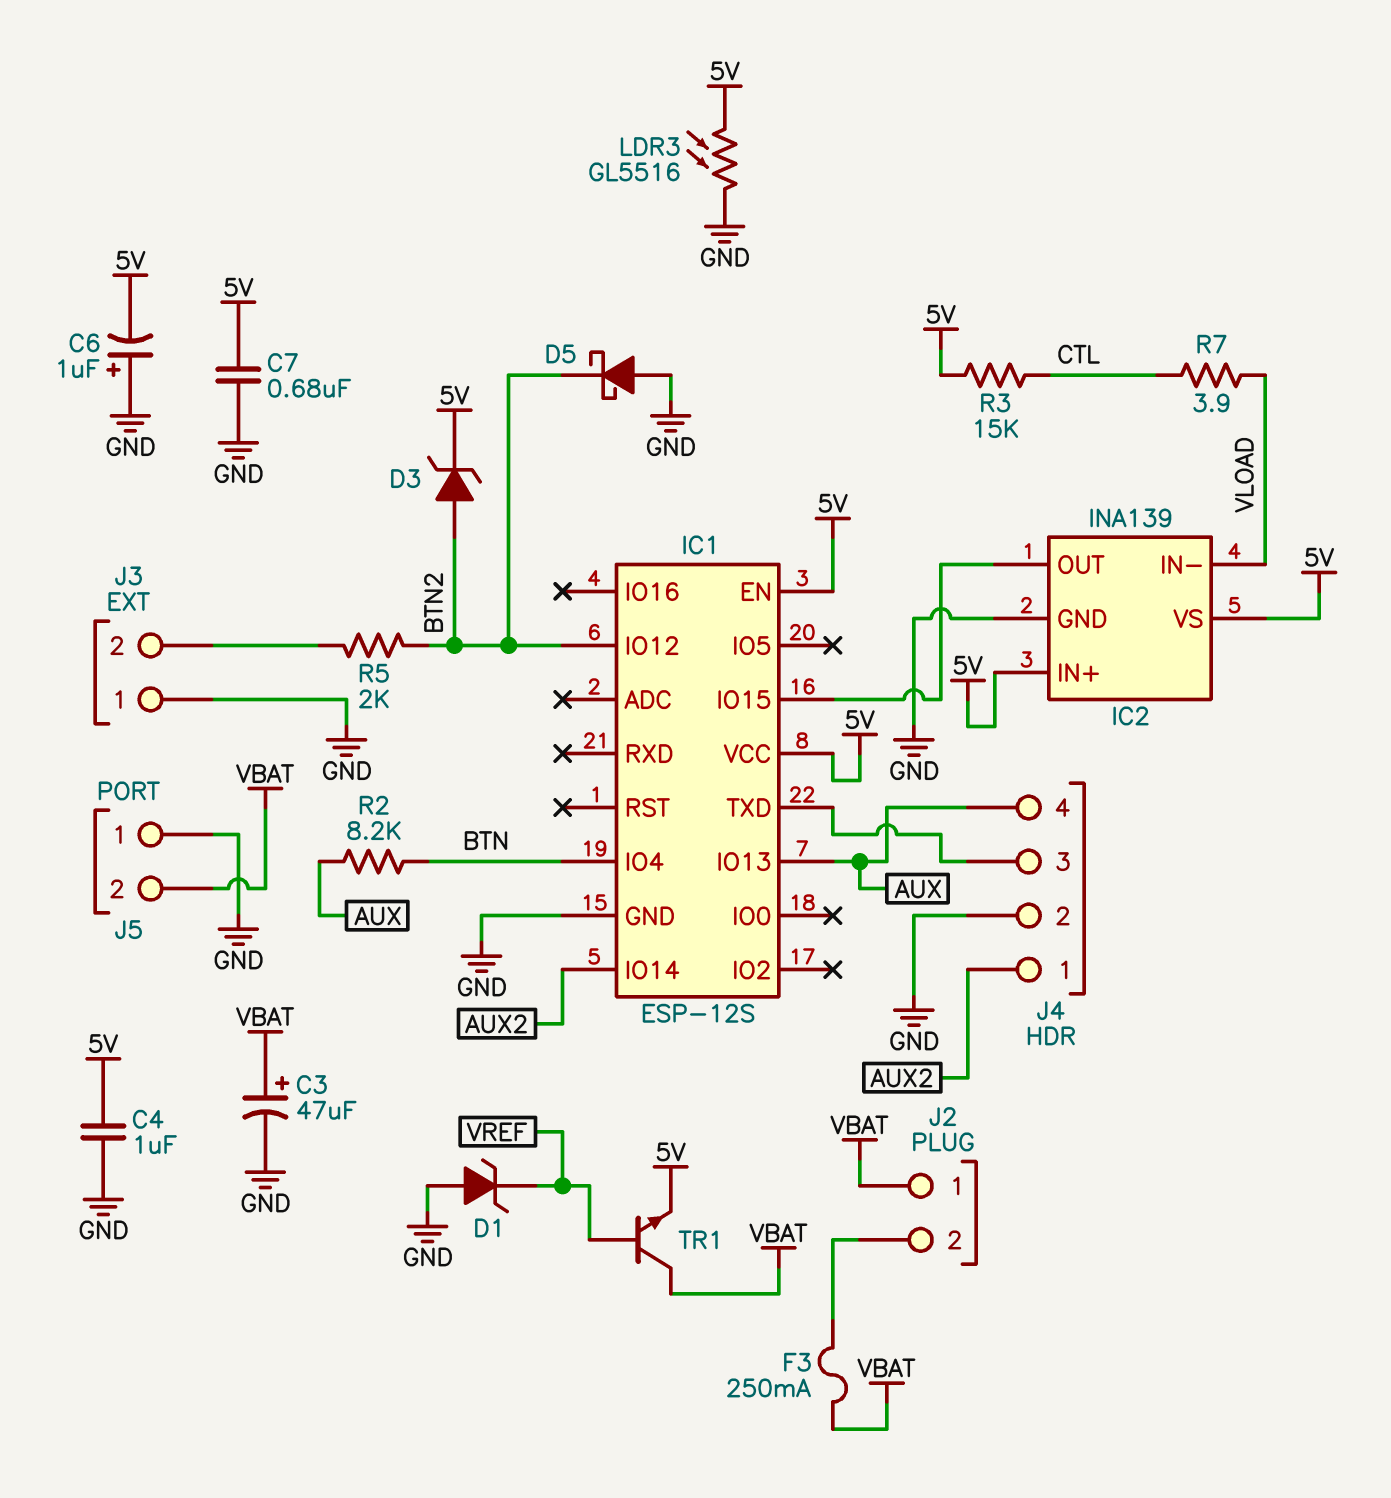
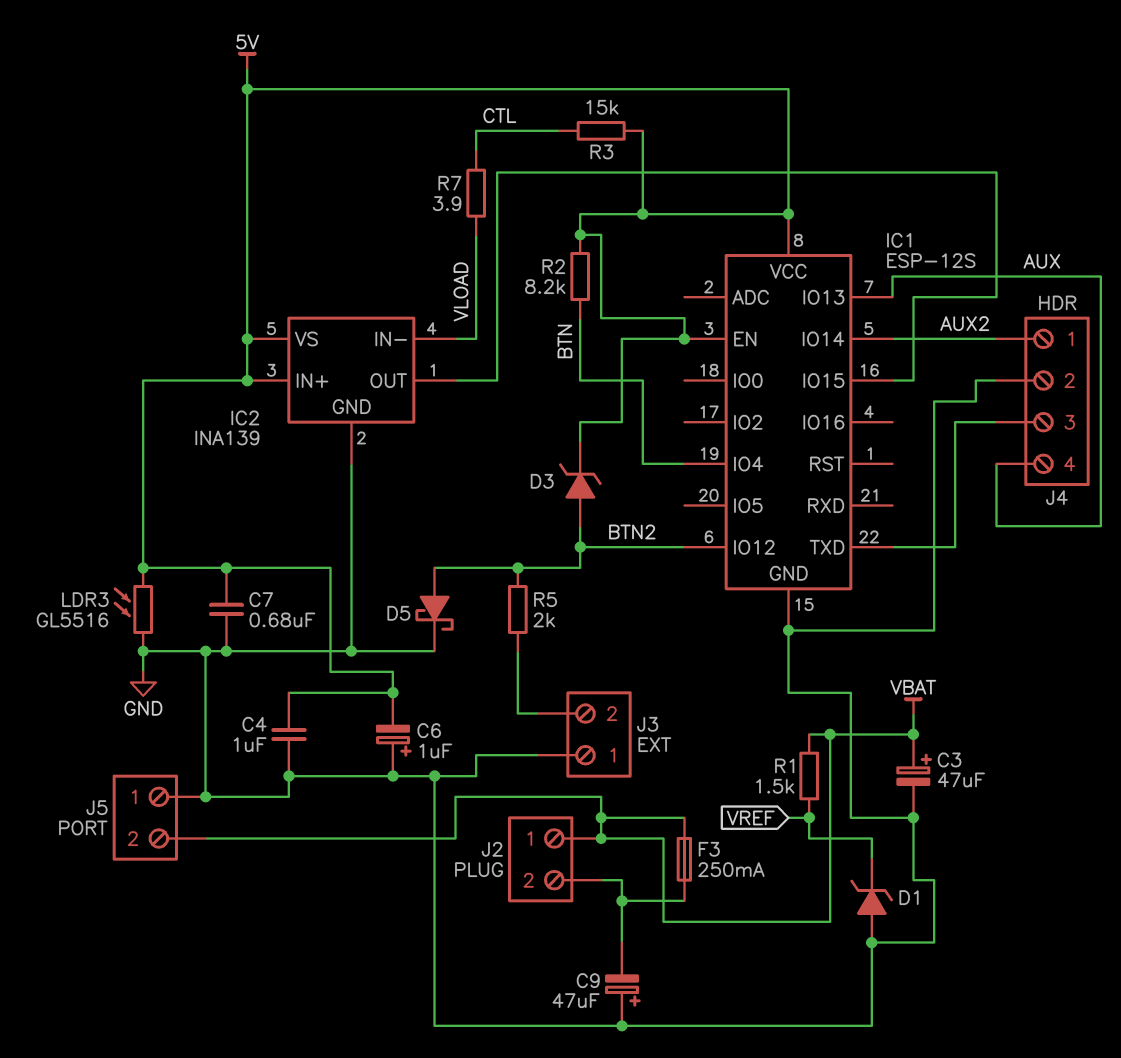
C9: none -> 47uF (plus GND, minus J2/2)
D5: schottky (A GND, K BTN2) -> schottky (A BTN2, K GND)
R1: none -> 1.5k (VBAT, VREF)
R2: 8.2k (AUX, BTN) -> 8.2k (5V, BTN)
TR1: NPN (B VREF, C VBAT, E 5V) -> none

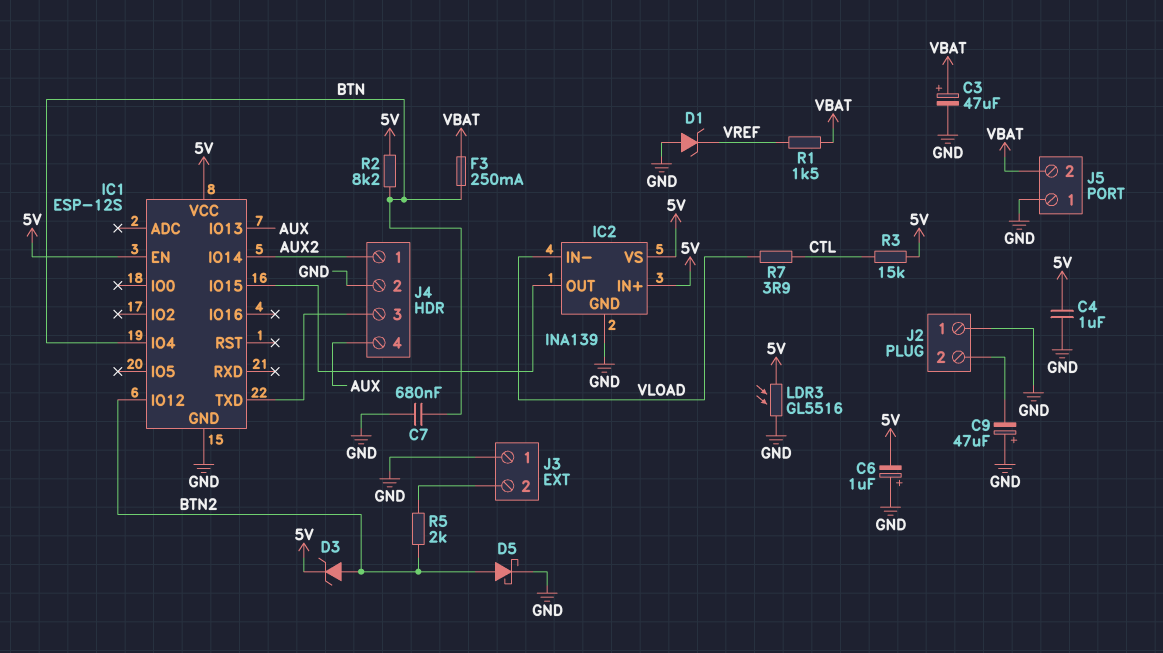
C7: 680nF (5V, GND) -> 680nF (BTN, GND)
F3: 250mA (J2/2, VBAT) -> 250mA (BTN, VBAT)
J2 pin 1: VBAT -> GND

